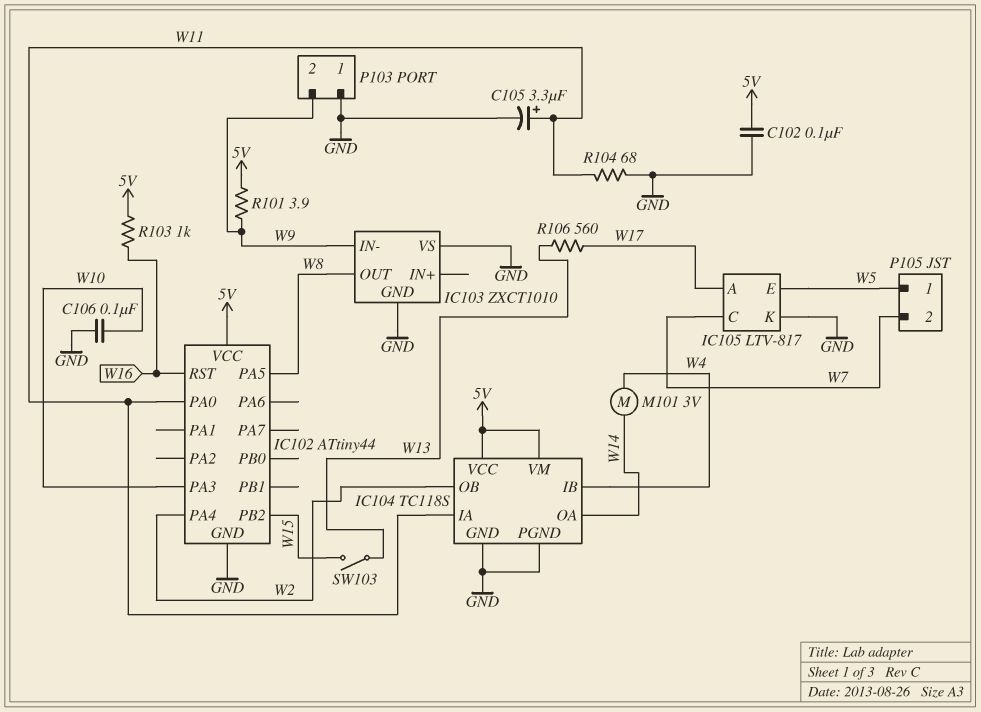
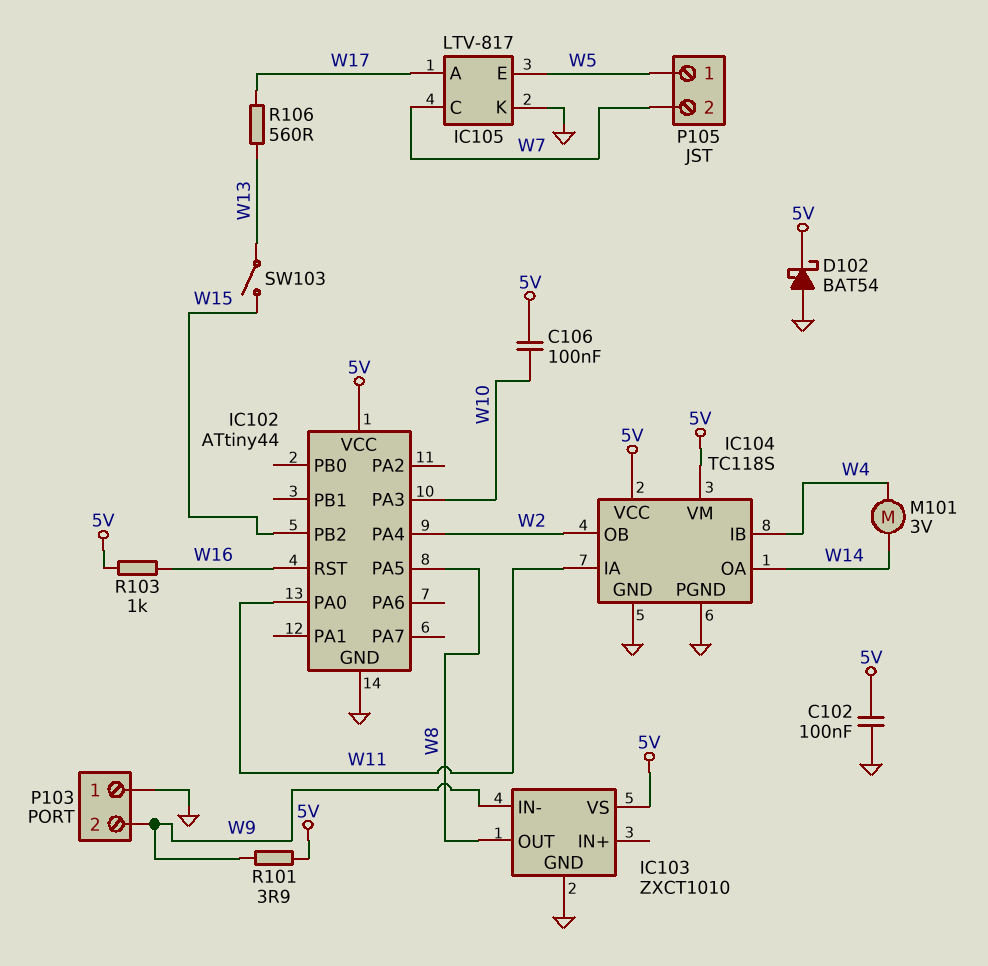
C105: 3.3uF (plus W11, minus GND) -> none
C106: 100nF (GND, W10) -> 100nF (5V, W10)
D102: none -> schottky BAT54 (A GND, K 5V)
IC103 pin VS: GND -> 5V
R104: 68 (GND, W11) -> none

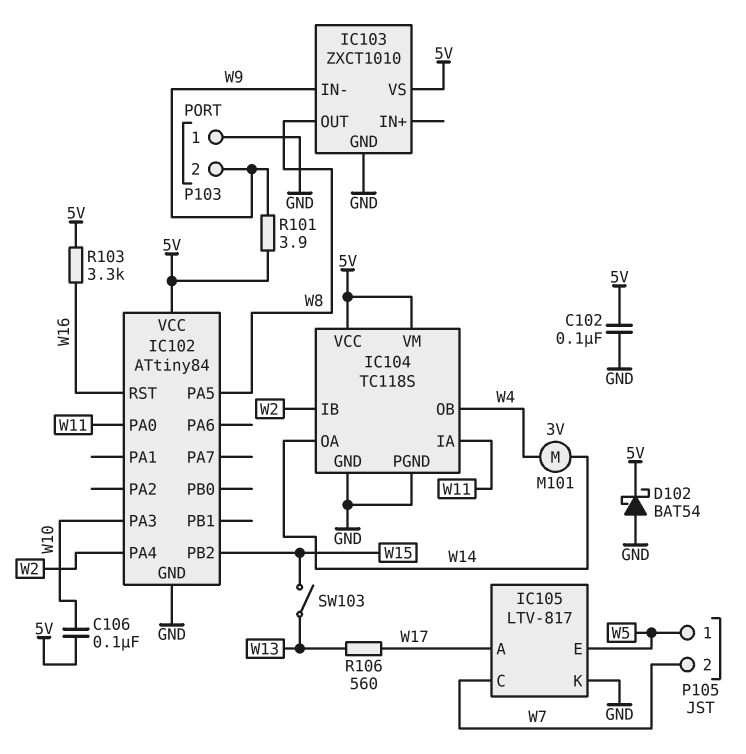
IC102: ATtiny44 -> ATtiny84
IC104 pin IB: W4 -> W2
IC104 pin OB: W2 -> W4
R103: 1k (5V, W16) -> 3.3k (5V, W16)

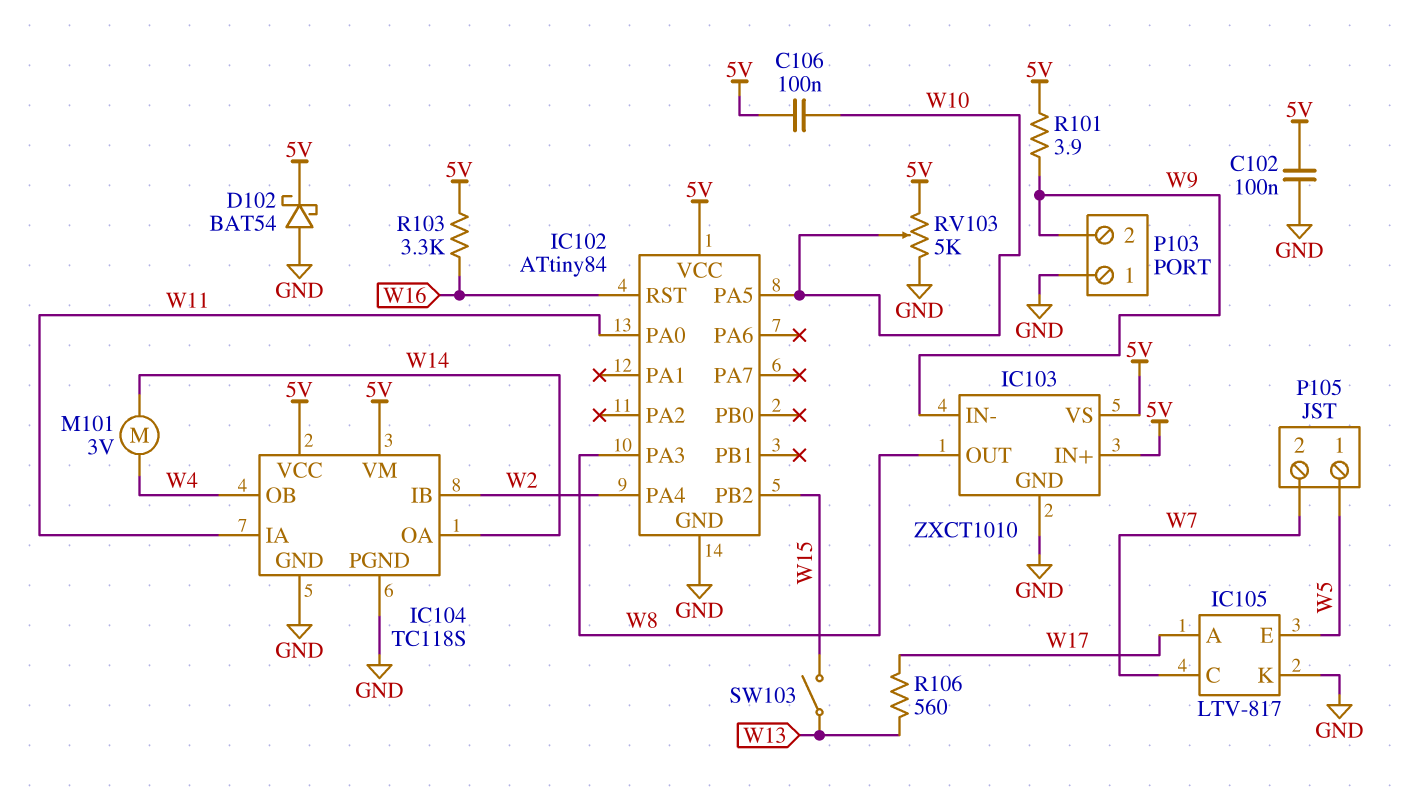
IC102 pin PA3: W10 -> W8
IC102 pin PA5: W8 -> W10
IC103 pin IN+: none -> 5V
RV103: none -> 5k (5V, GND, wiper W10)

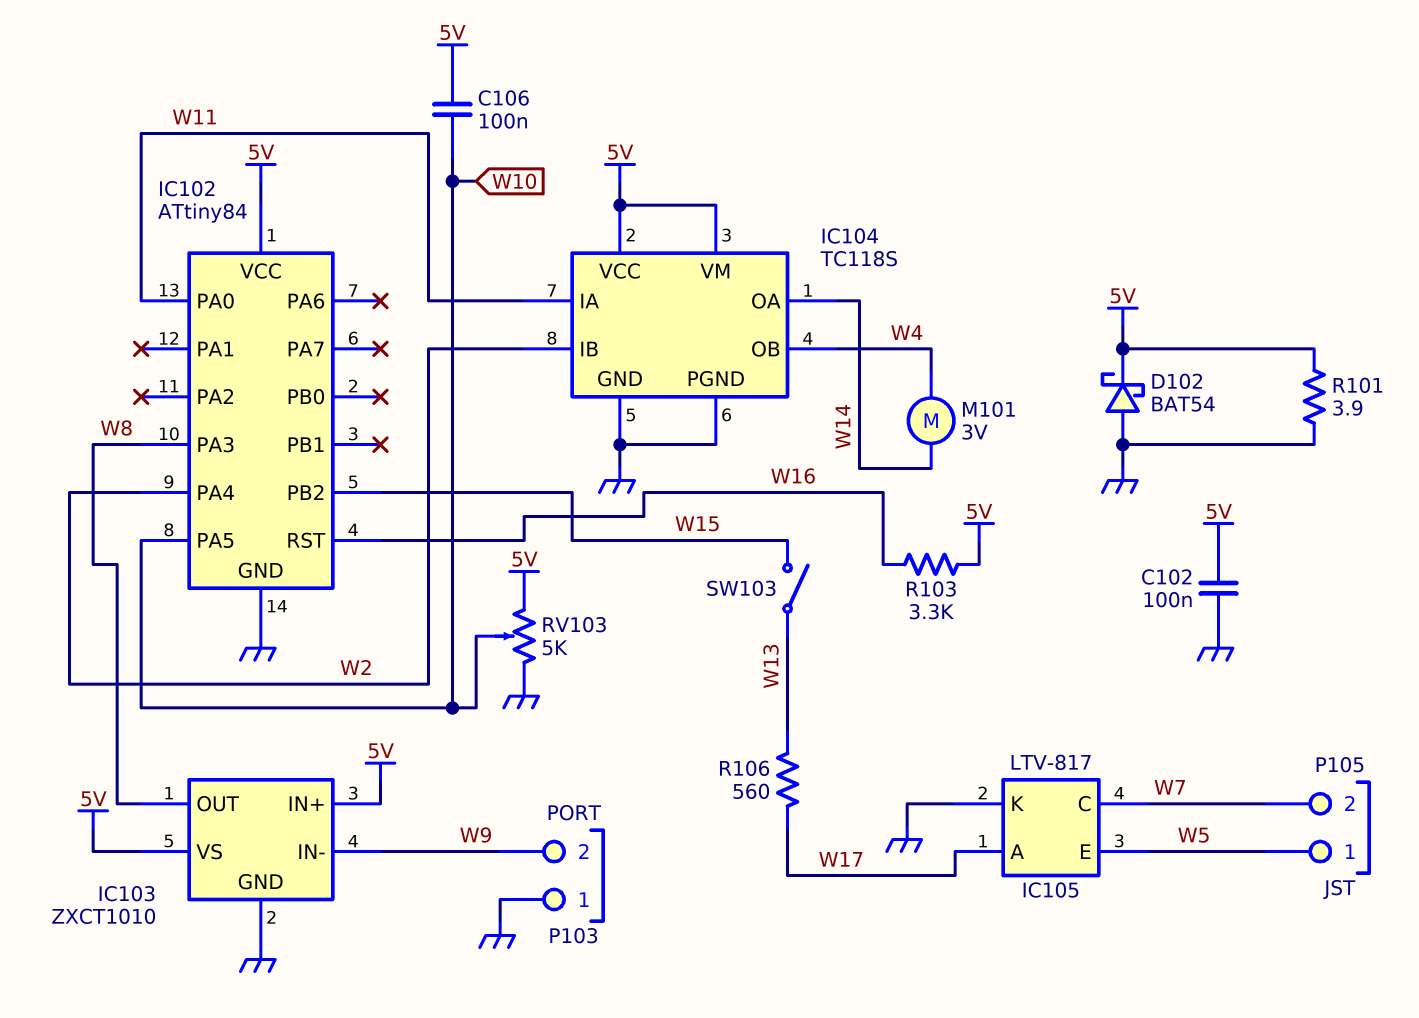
R101: 3.9 (5V, W9) -> 3.9 (5V, GND)

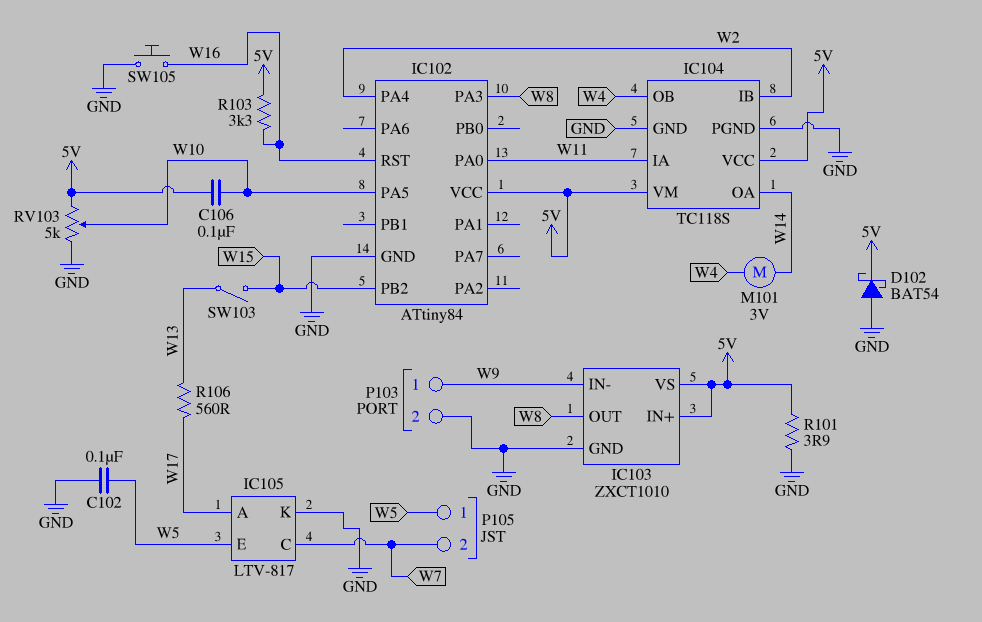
C102: 100nF (5V, GND) -> 100nF (GND, W5)
P103 pin 1: GND -> W9
P103 pin 2: W9 -> GND
SW105: none -> button (GND, W16)

